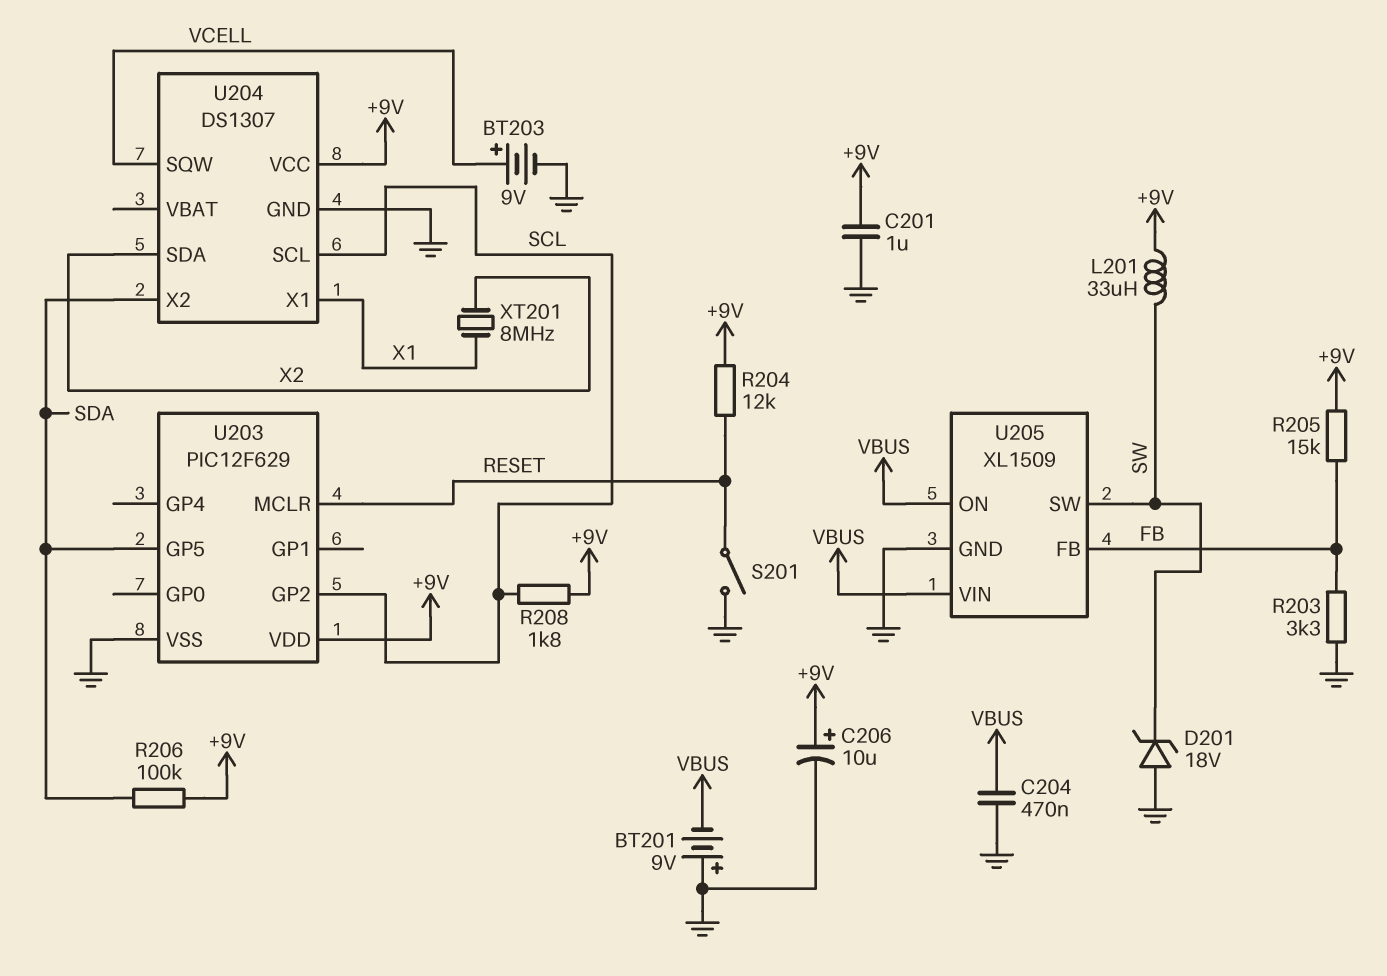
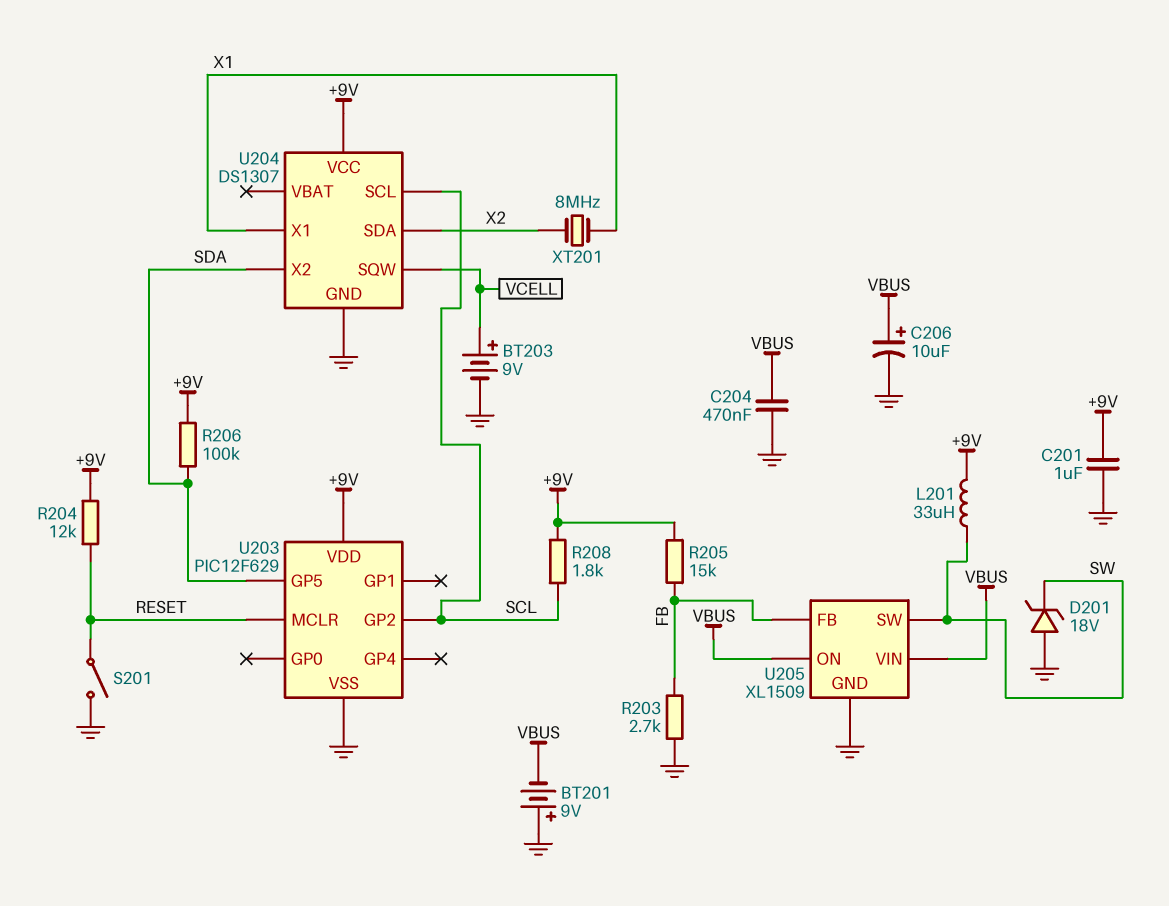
C206: 10uF (plus +9V, minus GND) -> 10uF (plus VBUS, minus GND)
R203: 3.3k (FB, GND) -> 2.7k (FB, GND)

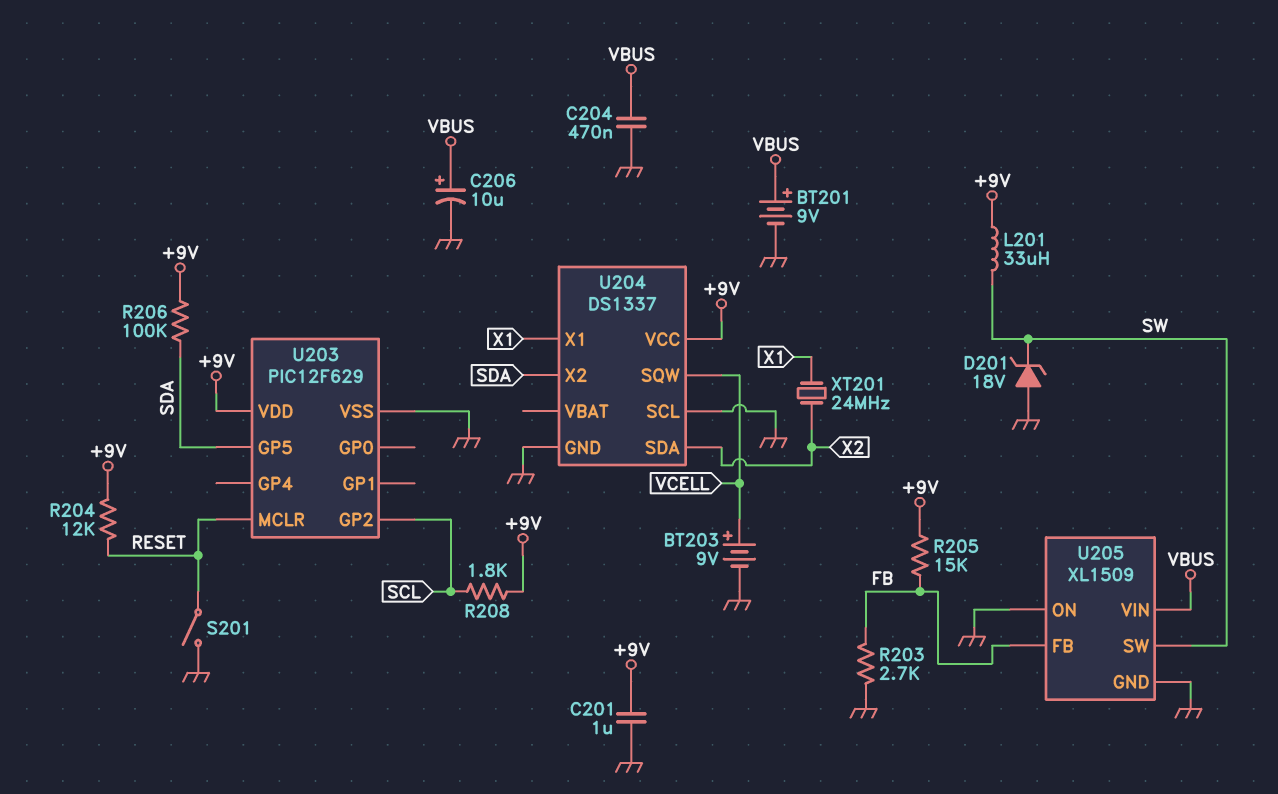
BT201: 9V (plus GND, minus VBUS) -> 9V (plus VBUS, minus GND)
U204: DS1307 -> DS1337
U204 pin SCL: SCL -> GND
U205 pin ON: VBUS -> GND
XT201: 8MHz (X1, X2) -> 24MHz (X1, X2)

